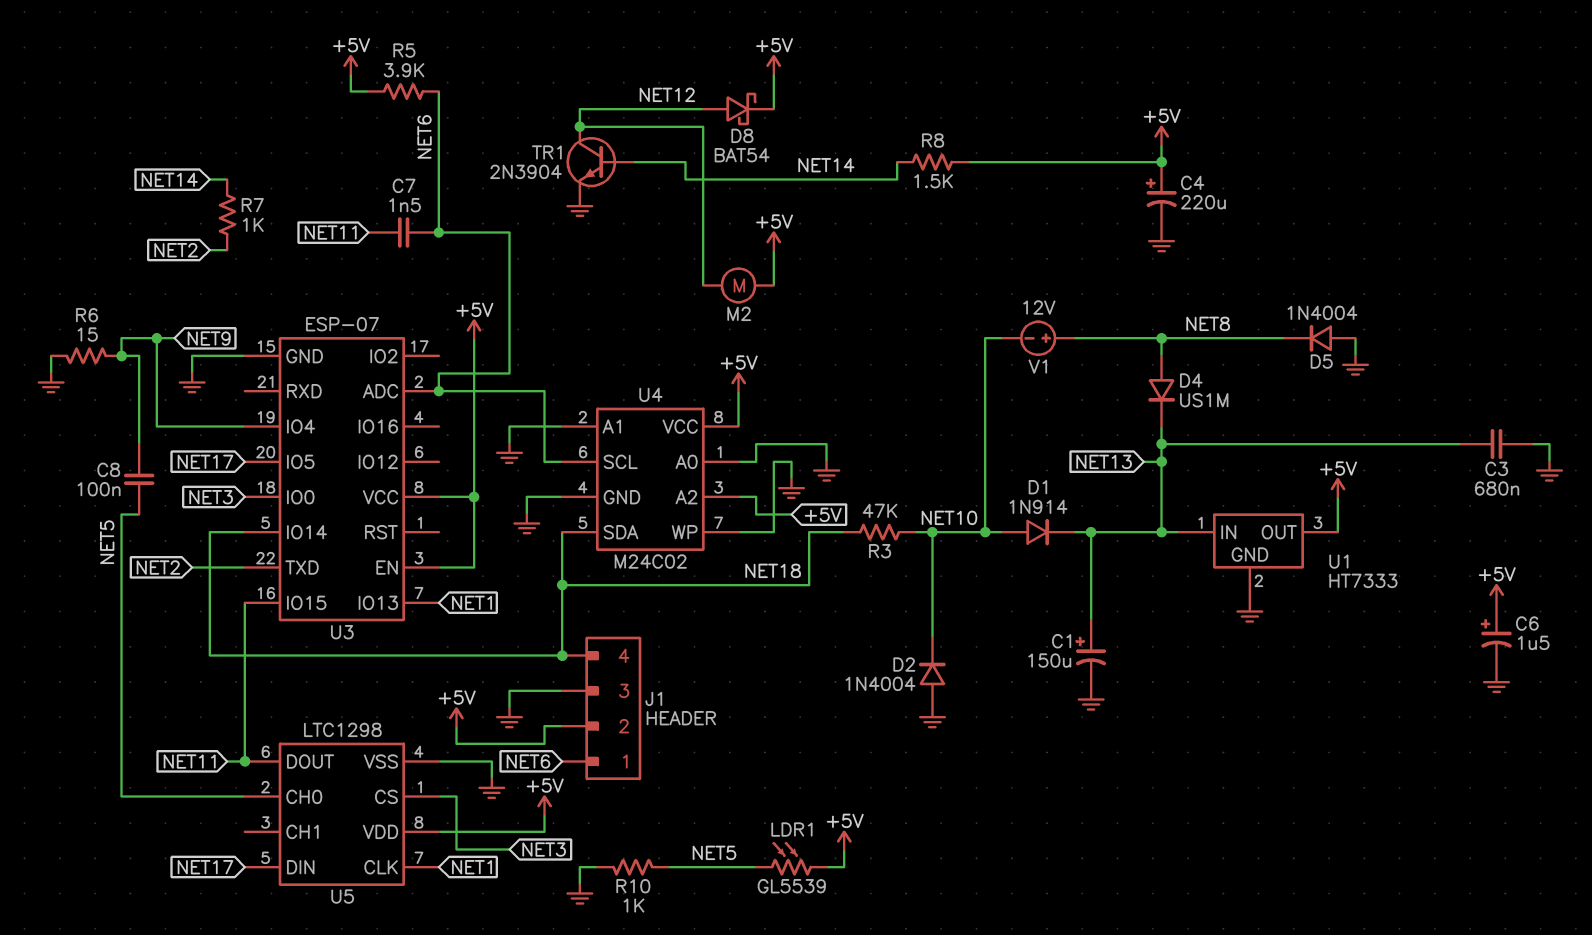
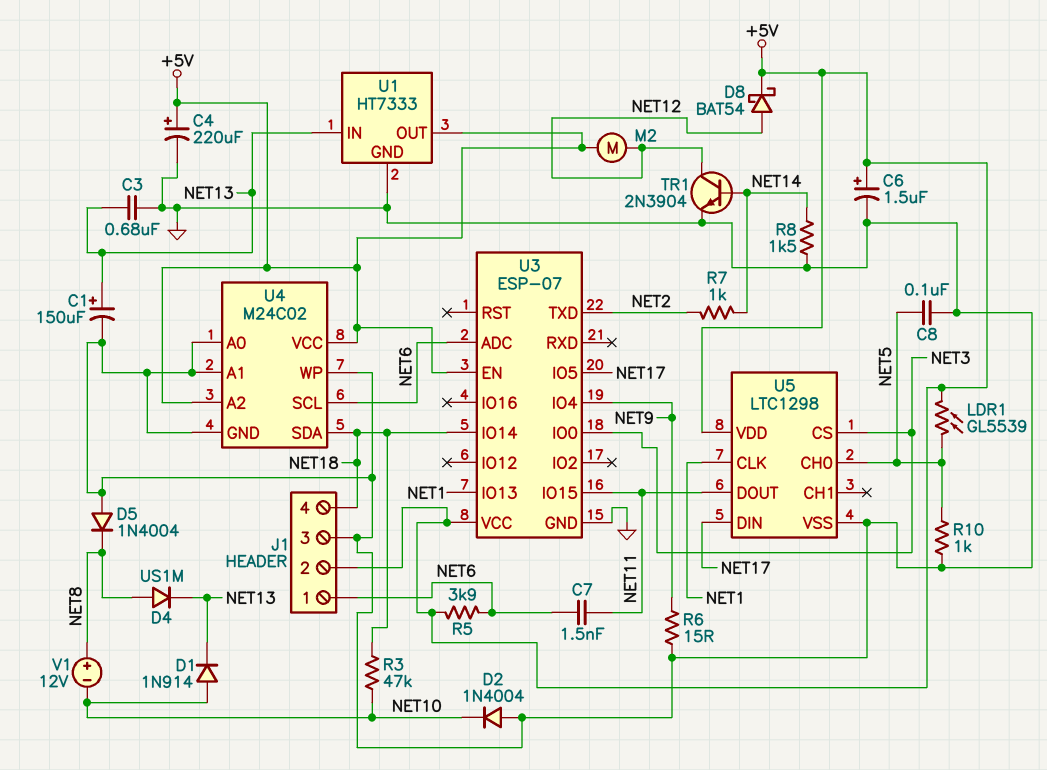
C8: 100nF (NET5, NET9) -> 100nF (GND, NET5)
R8: 1.5k (+5V, NET14) -> 1.5k (GND, NET14)

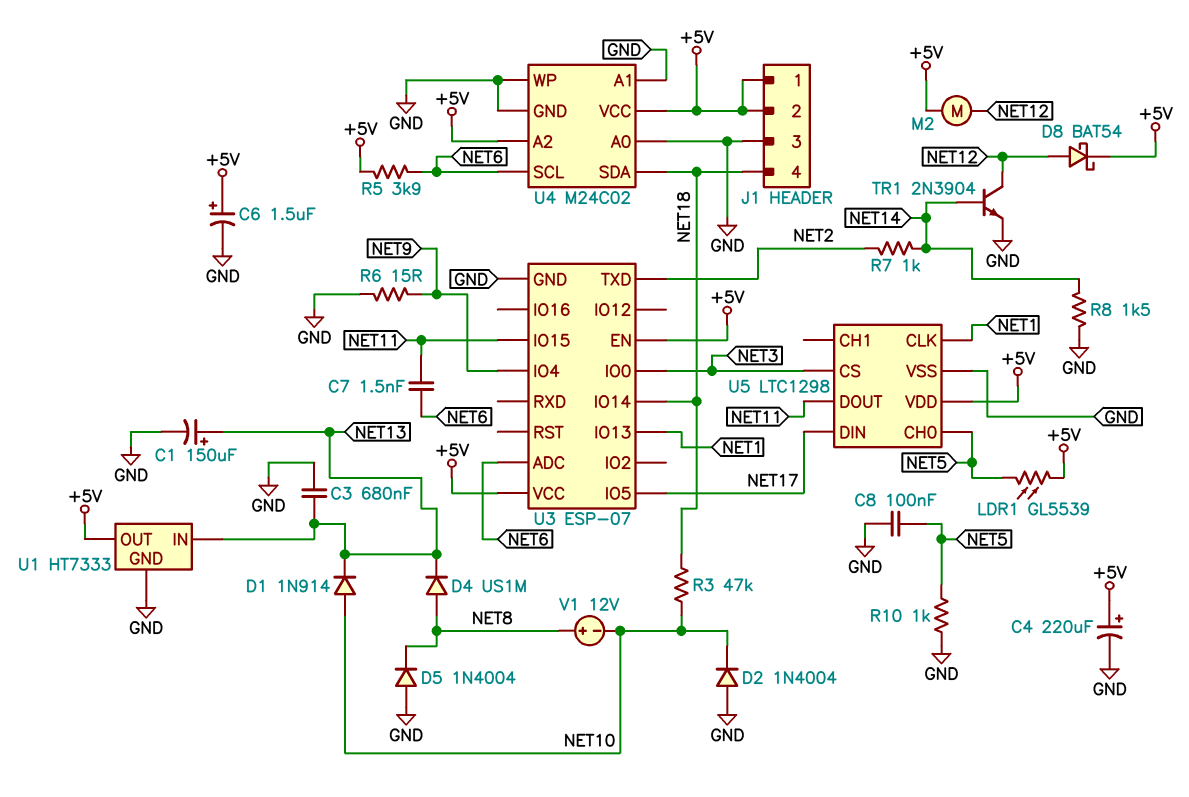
J1 pin 1: NET6 -> +5V

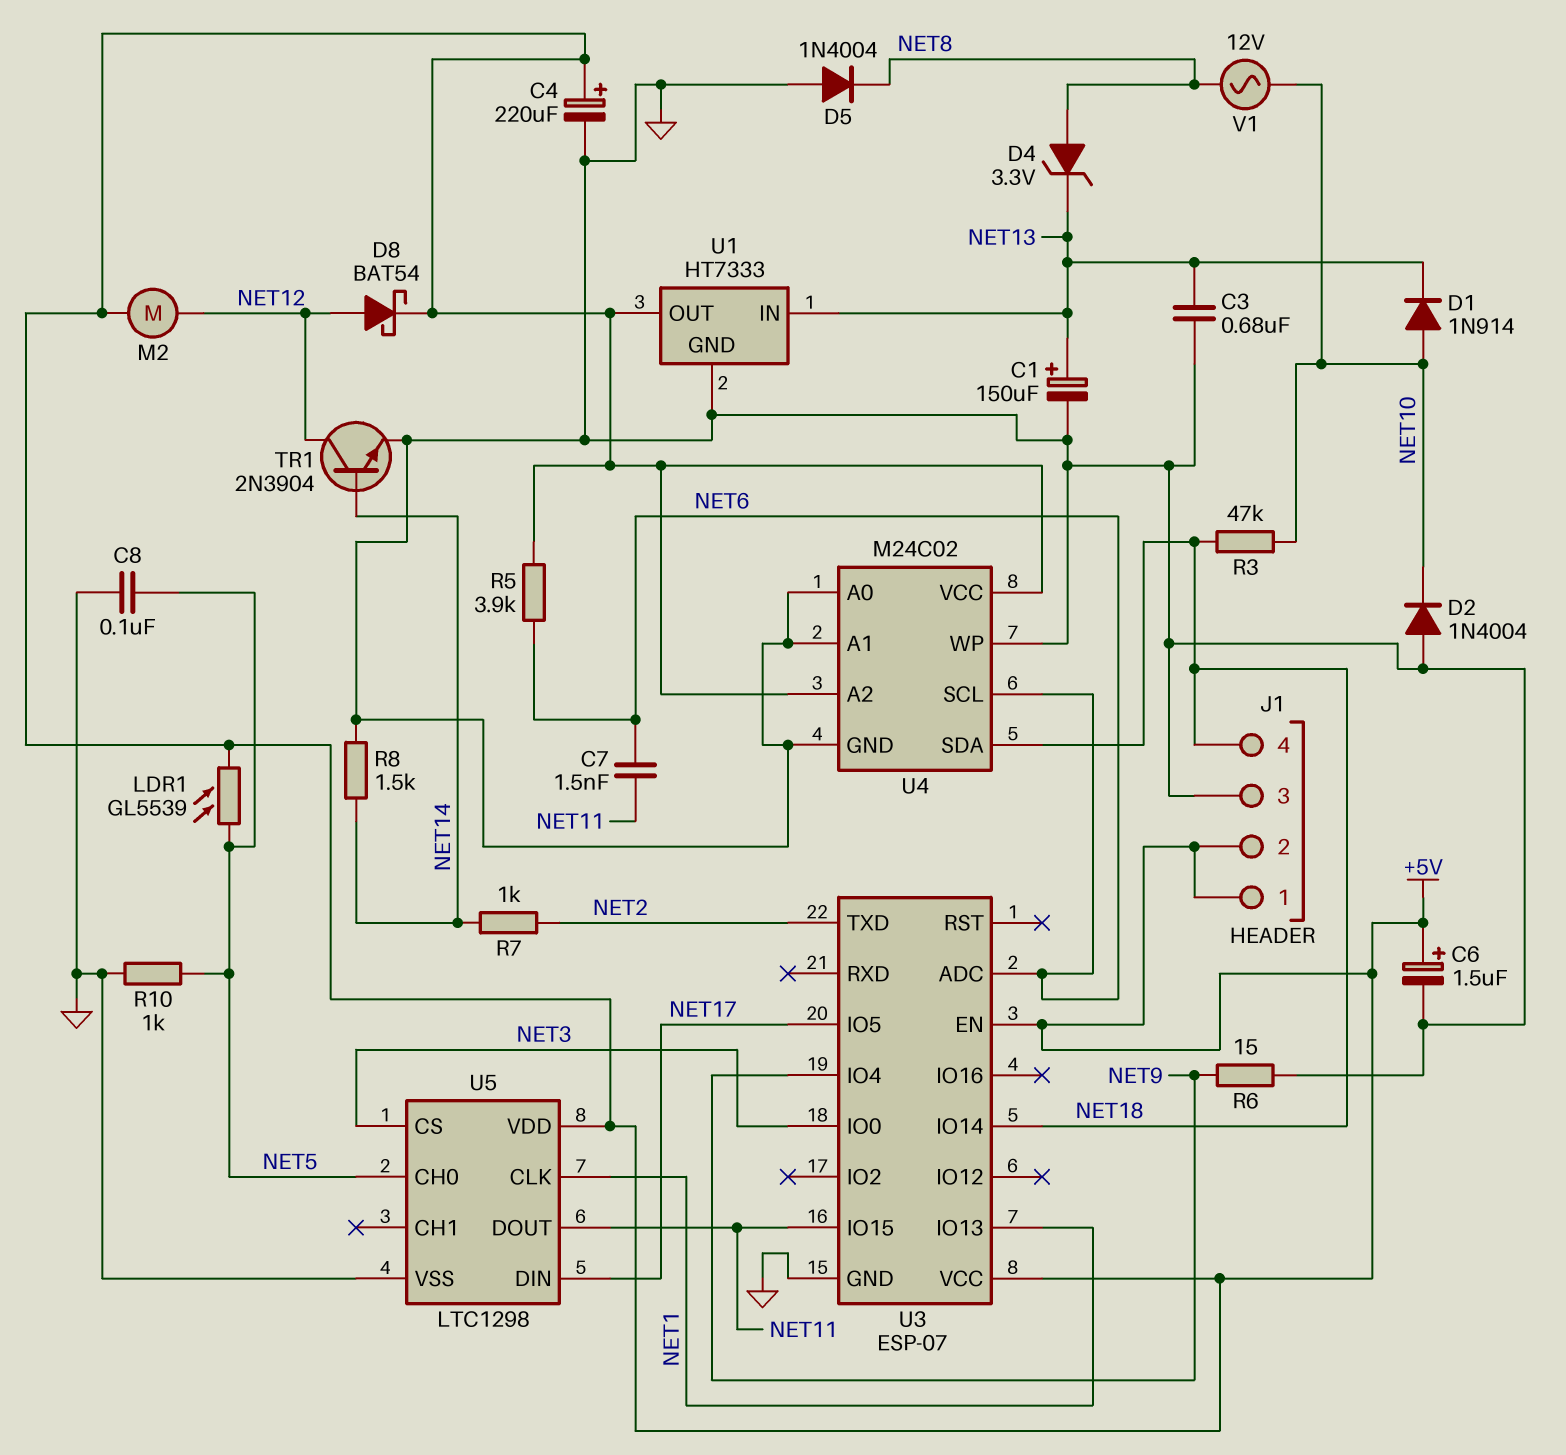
D4: diode US1M (A NET8, K NET13) -> zener 3.3V (A NET8, K NET13)
V1: 12V (plus NET8, minus NET10) -> AC 12V (NET8, NET10)

